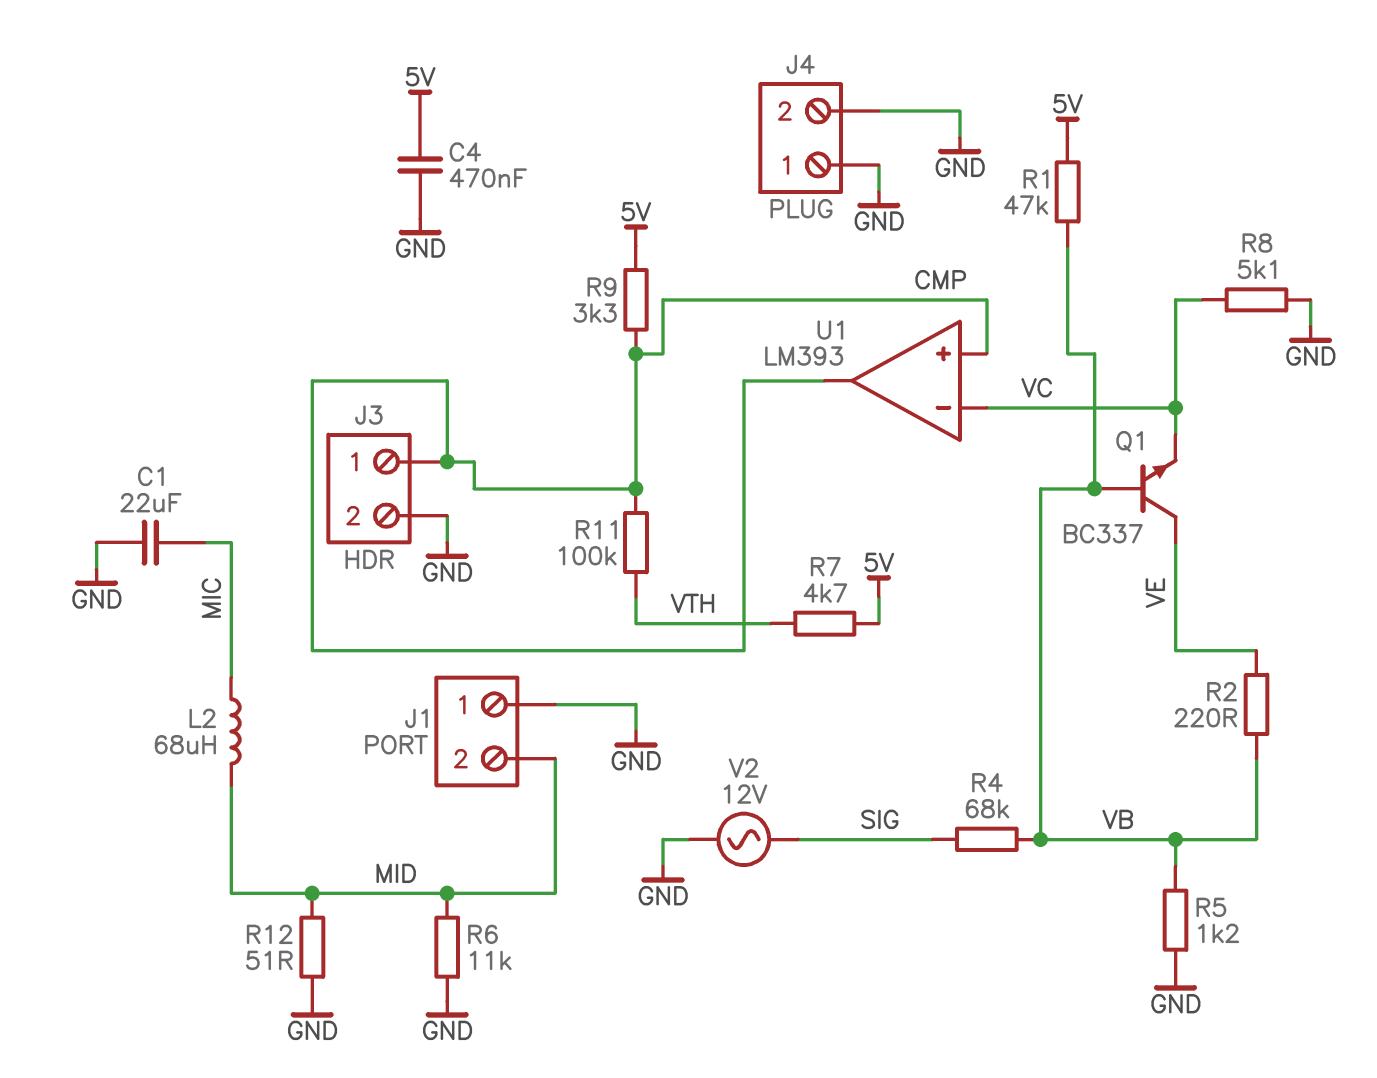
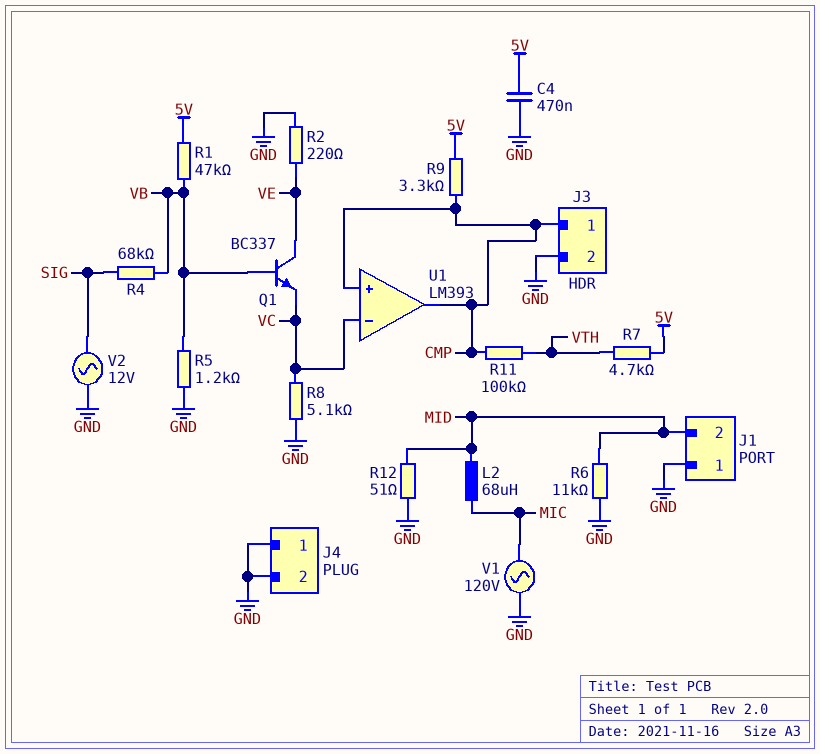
C1: 22uF (GND, MIC) -> none
R2: 220 (VB, VE) -> 220 (GND, VE)
V1: none -> AC 120V (GND, MIC)

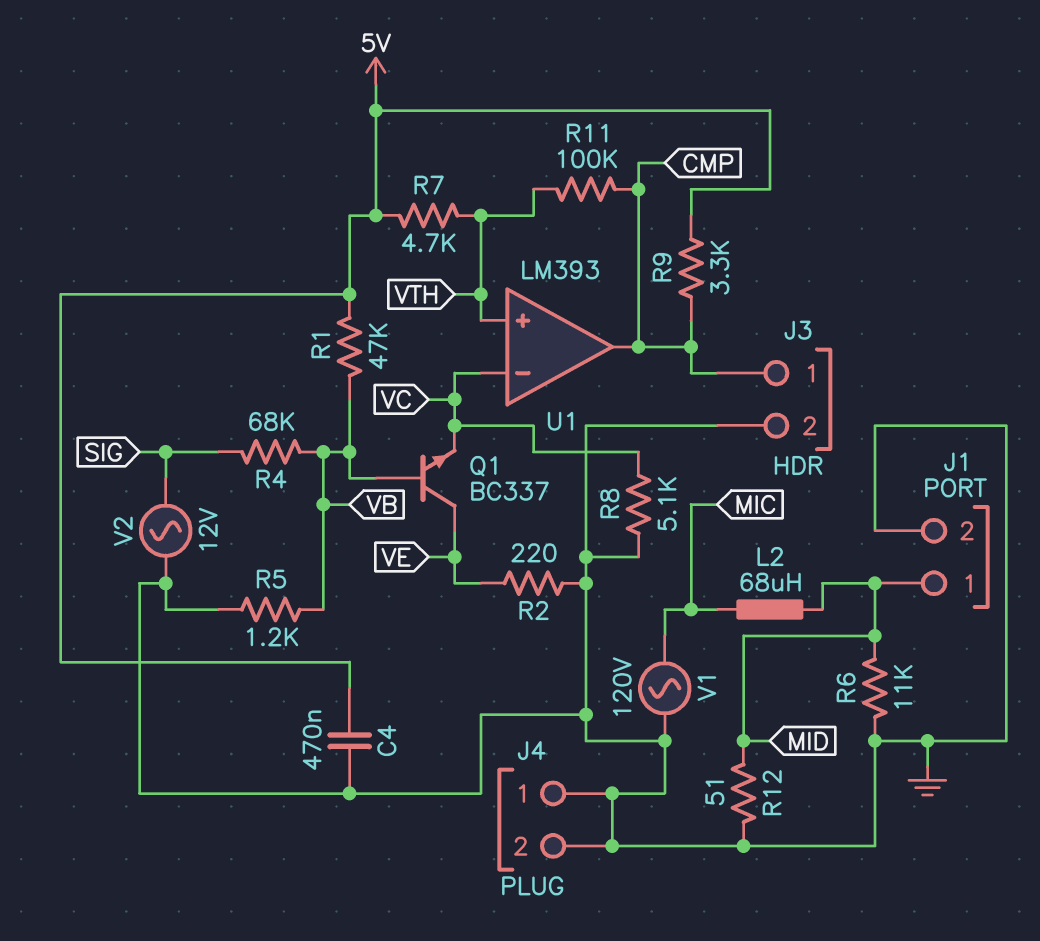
J1 pin 1: GND -> MID
J1 pin 2: MID -> GND
U1 pin in+: CMP -> VTH

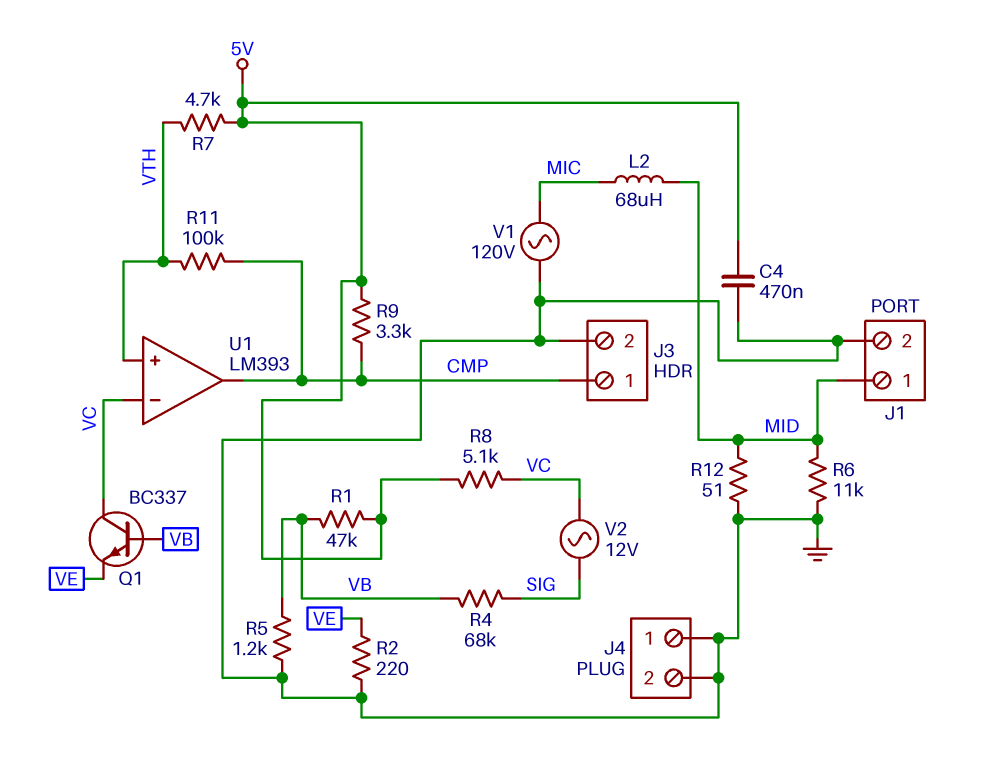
Q1: NPN BC337 (B VB, C VE, E VC) -> NPN BC337 (B VB, C VC, E VE)
R8: 5.1k (GND, VC) -> 5.1k (5V, VC)
V2: AC 12V (GND, SIG) -> AC 12V (SIG, VC)

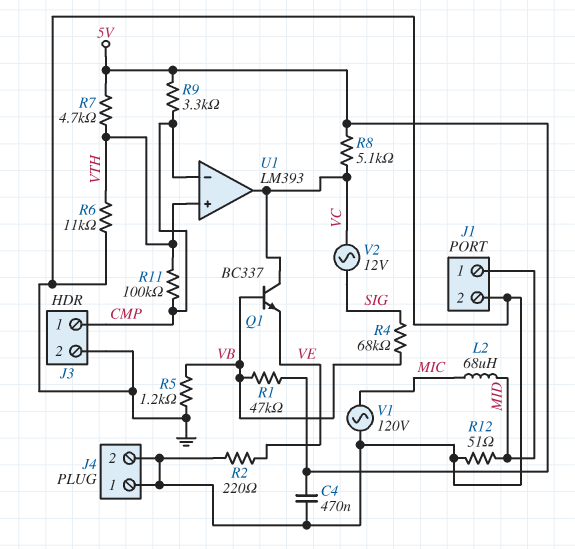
R6: 11k (GND, MID) -> 11k (GND, VTH)
U1 pin in-: VC -> CMP
U1 pin out: CMP -> VC

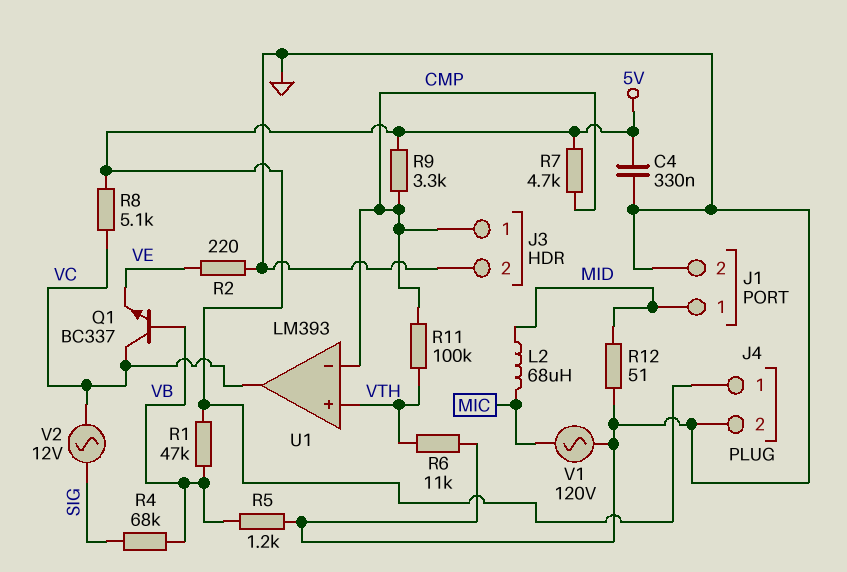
C4: 470nF (5V, GND) -> 330nF (5V, GND)
J4 pin 1: GND -> 5V
R7: 4.7k (5V, VTH) -> 4.7k (5V, CMP)

